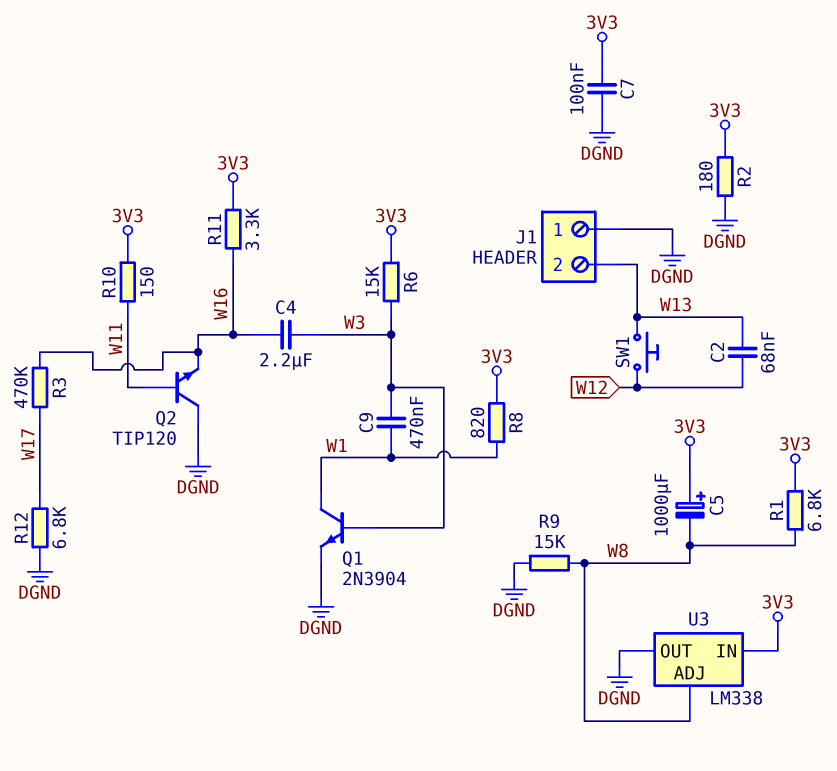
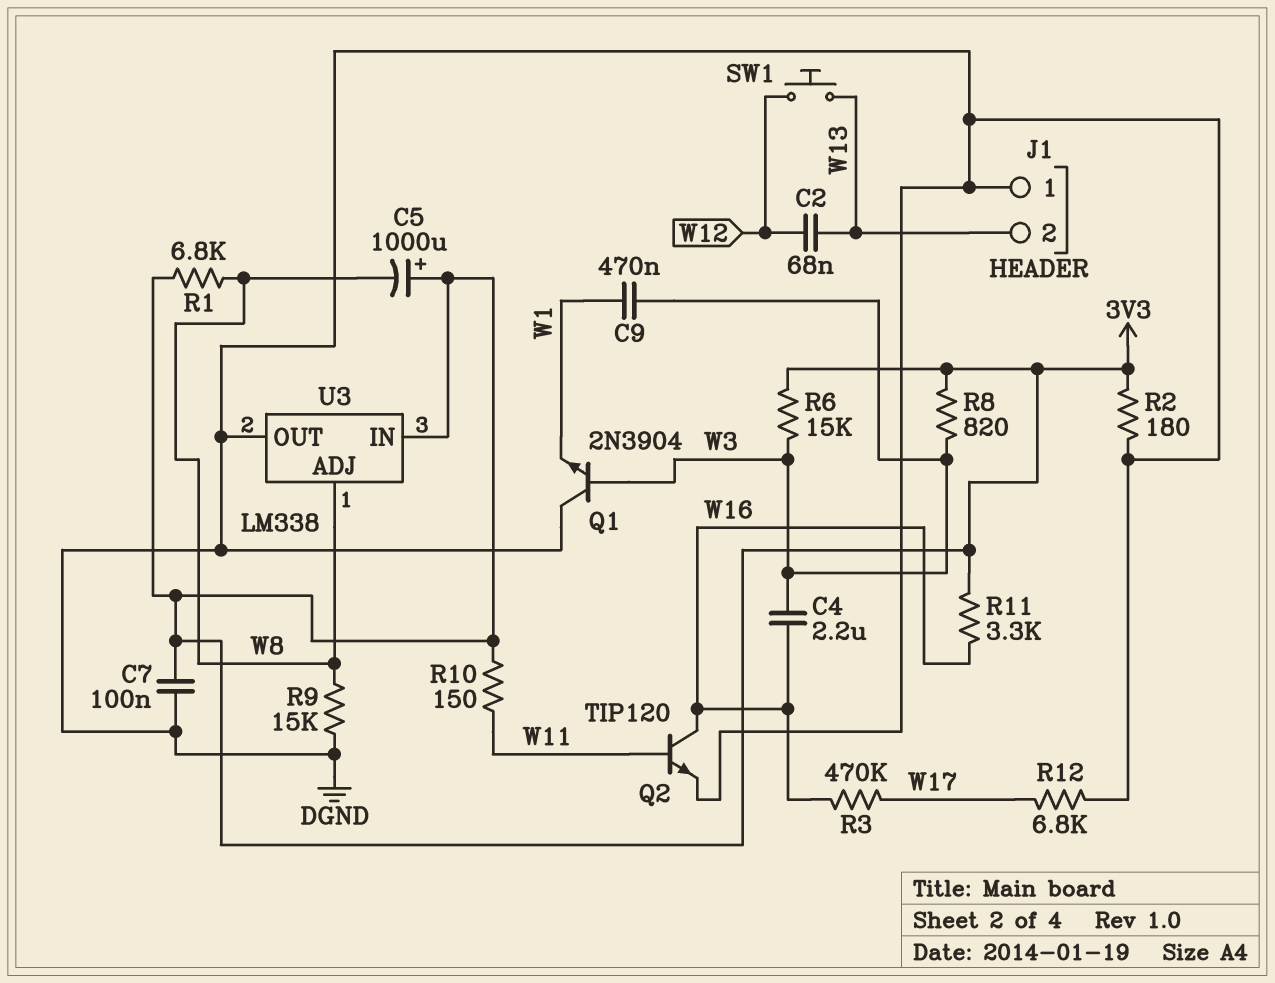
Q1: NPN 2N3904 (B W3, C W1, E DGND) -> NPN 2N3904 (B W3, C DGND, E W1)
Q2: NPN TIP120 (B W11, C DGND, E W16) -> NPN TIP120 (B W11, C W16, E DGND)
R8: 820 (3V3, W1) -> 820 (3V3, W3)

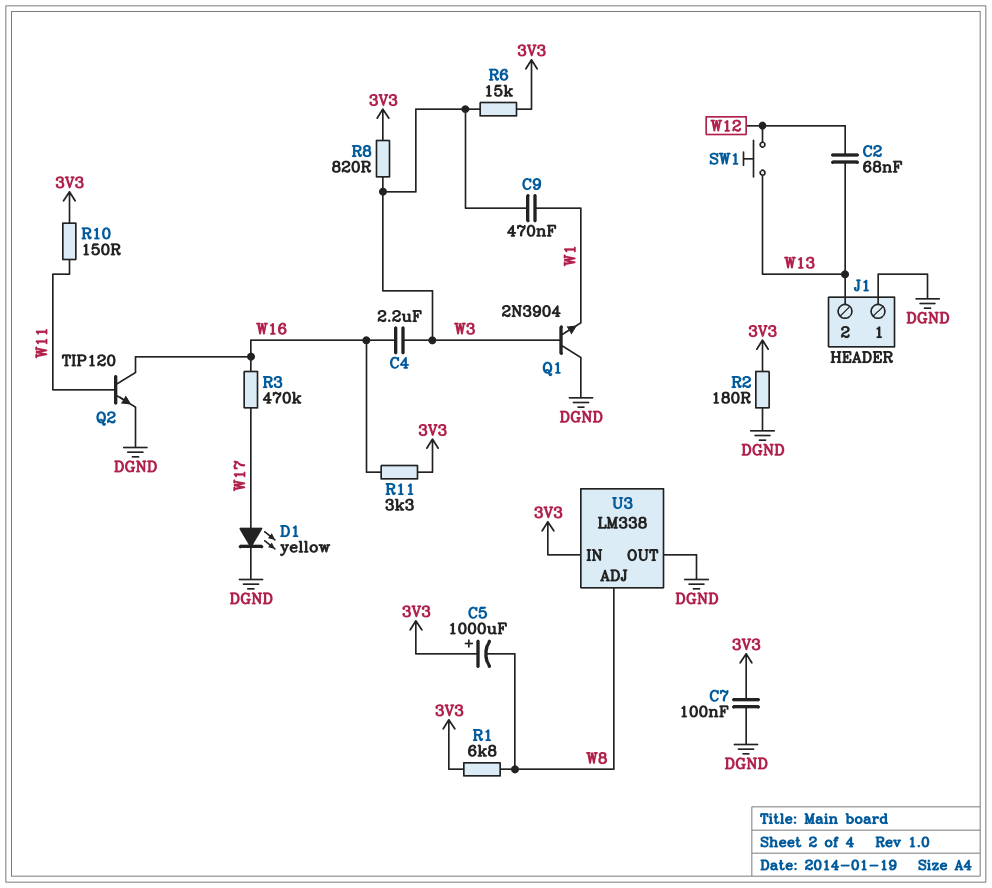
D1: none -> LED yellow (A W17, K DGND)
R9: 15k (DGND, W8) -> none
R12: 6.8k (DGND, W17) -> none

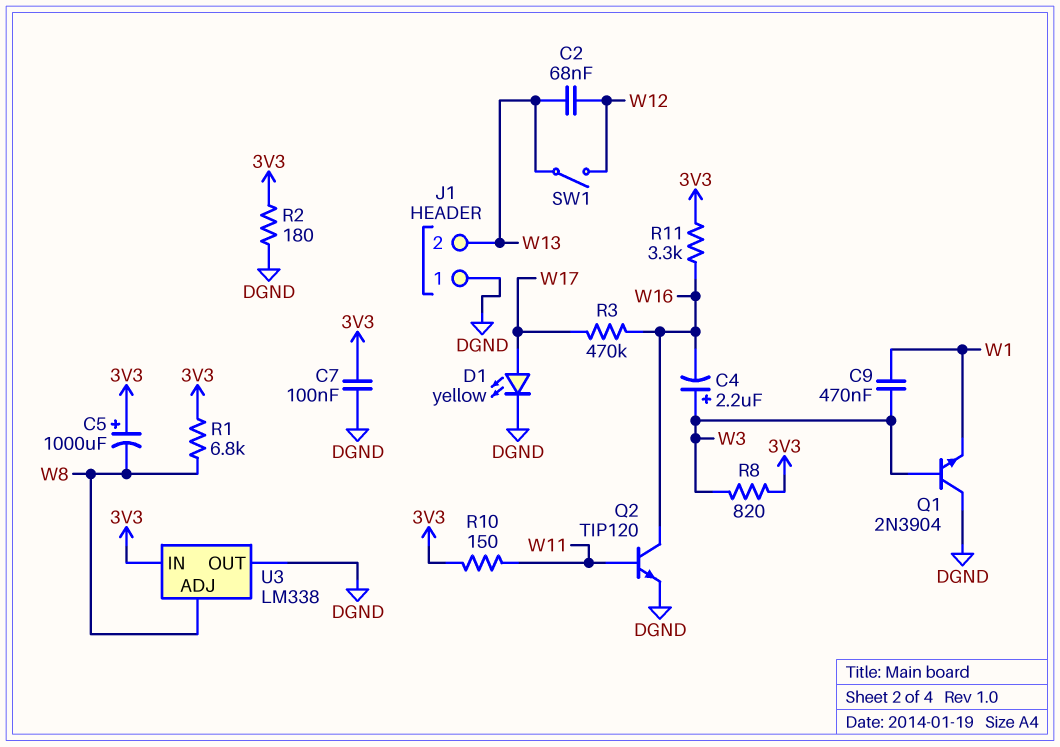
C4: 2.2uF (W3, W16) -> 2.2uF (plus W3, minus W16)
R6: 15k (3V3, W3) -> none
SW1: button (W12, W13) -> switch (W12, W13)

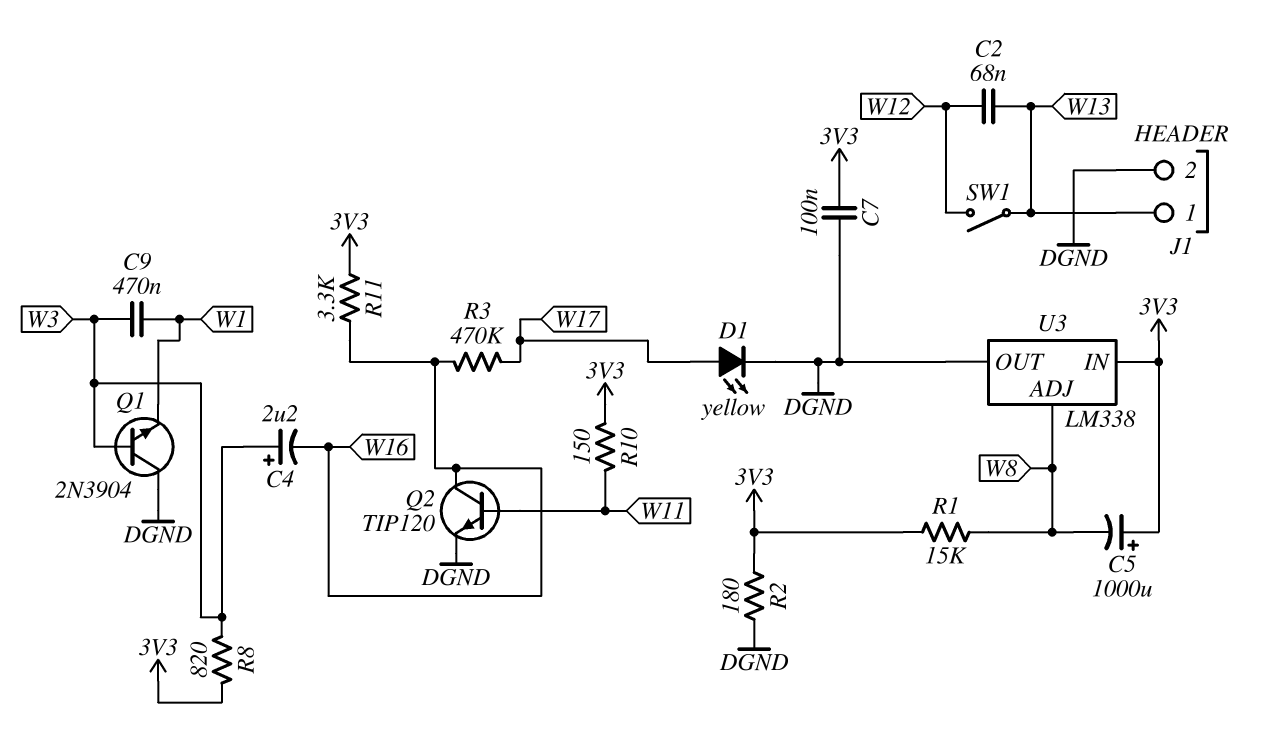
J1 pin 1: DGND -> W13
J1 pin 2: W13 -> DGND
R1: 6.8k (3V3, W8) -> 15k (3V3, W8)

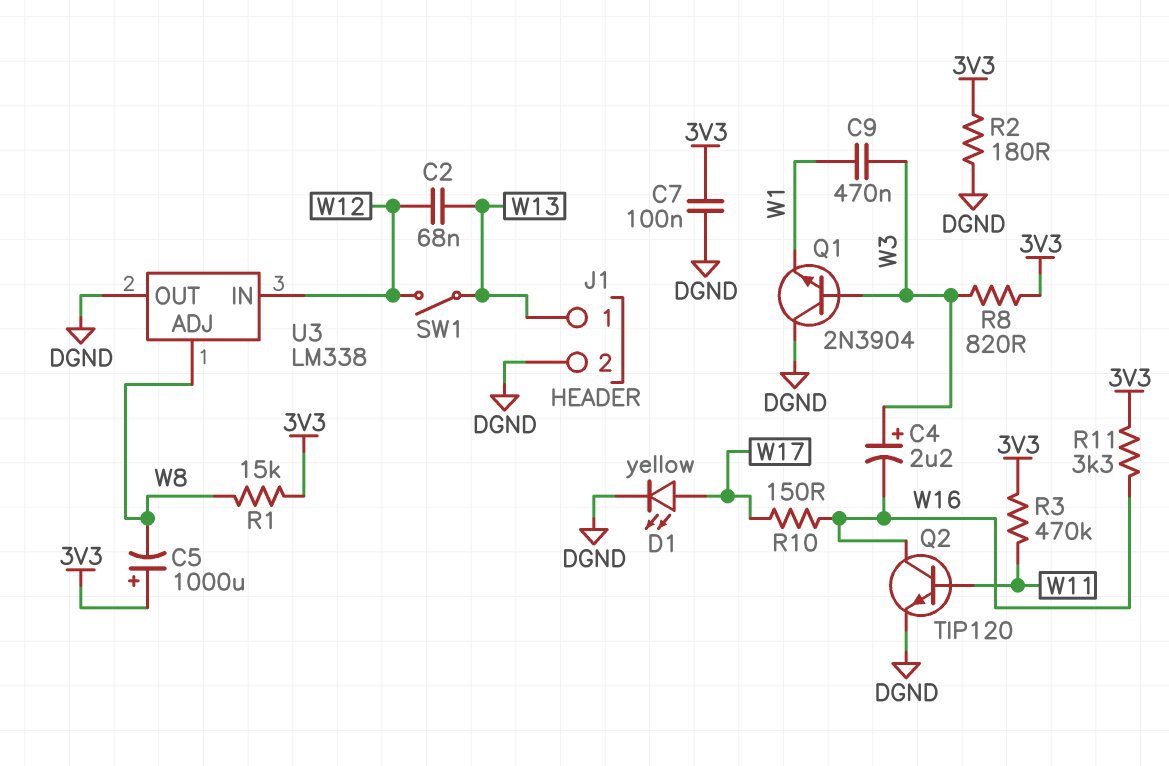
R3: 470k (W16, W17) -> 470k (3V3, W11)
R10: 150 (3V3, W11) -> 150 (W16, W17)
U3 pin IN: 3V3 -> W12

